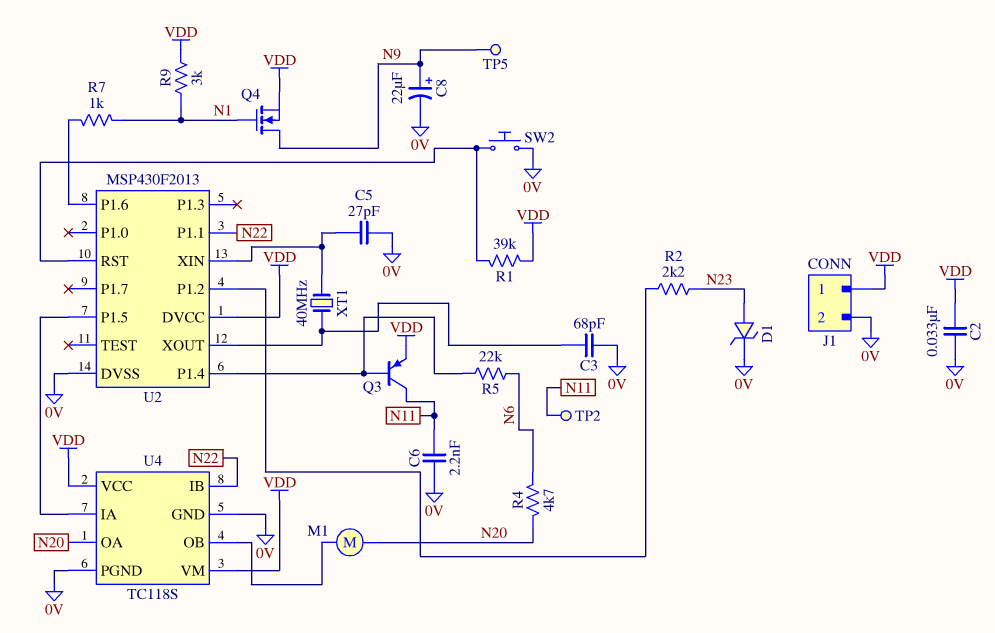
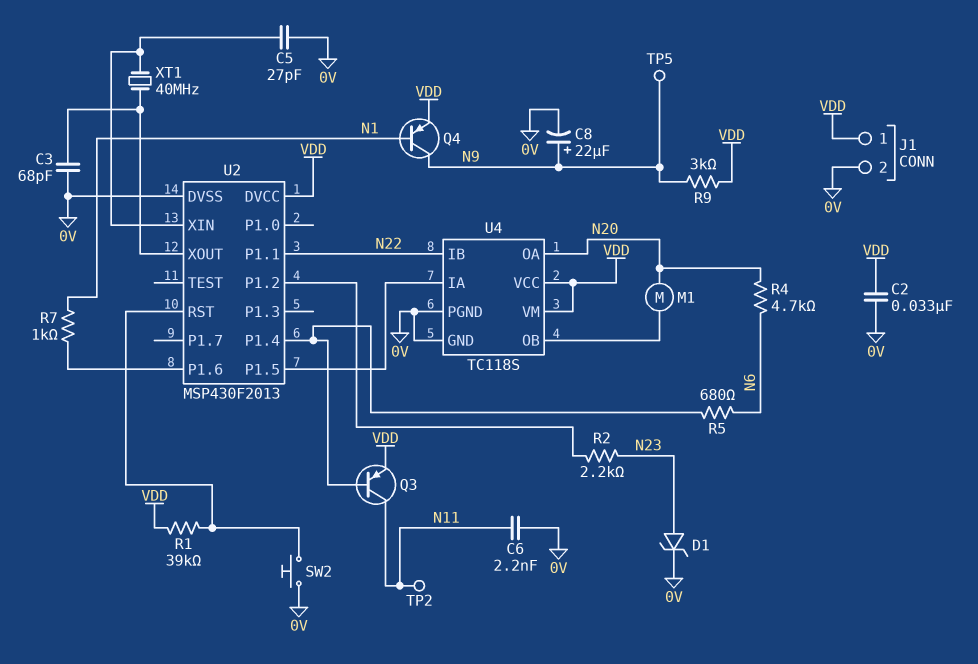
Q4: NMOS (G N1, D N9, S VDD) -> PNP (B N1, C N9, E VDD)
R5: 22k (N6, U2/P1.4) -> 680 (N6, U2/P1.4)
R9: 3k (N1, VDD) -> 3k (N9, VDD)

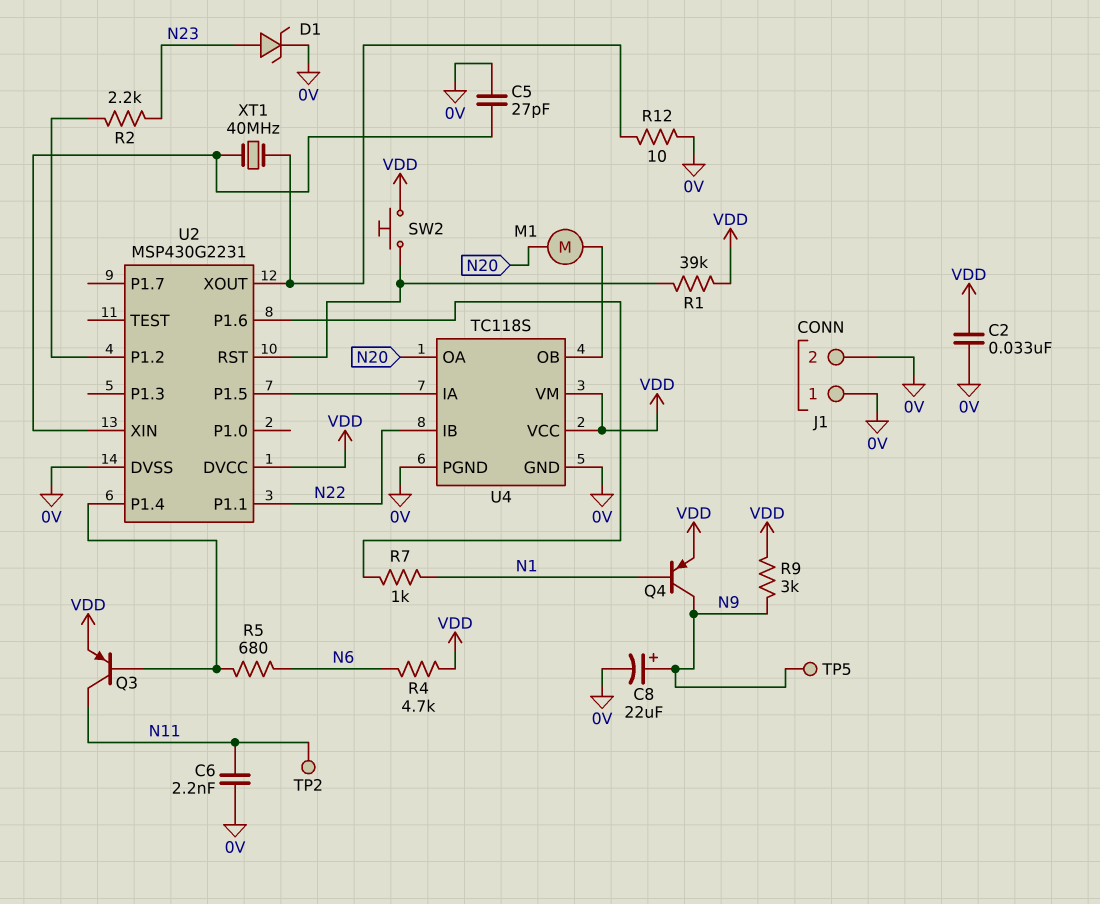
C3: 68pF (0V, U2/XOUT) -> none
J1 pin 1: VDD -> 0V
R4: 4.7k (N6, N20) -> 4.7k (N6, VDD)
R12: none -> 10 (0V, U2/XOUT)
SW2: button (0V, U2/RST) -> button (U2/RST, VDD)
U2: MSP430F2013 -> MSP430G2231

